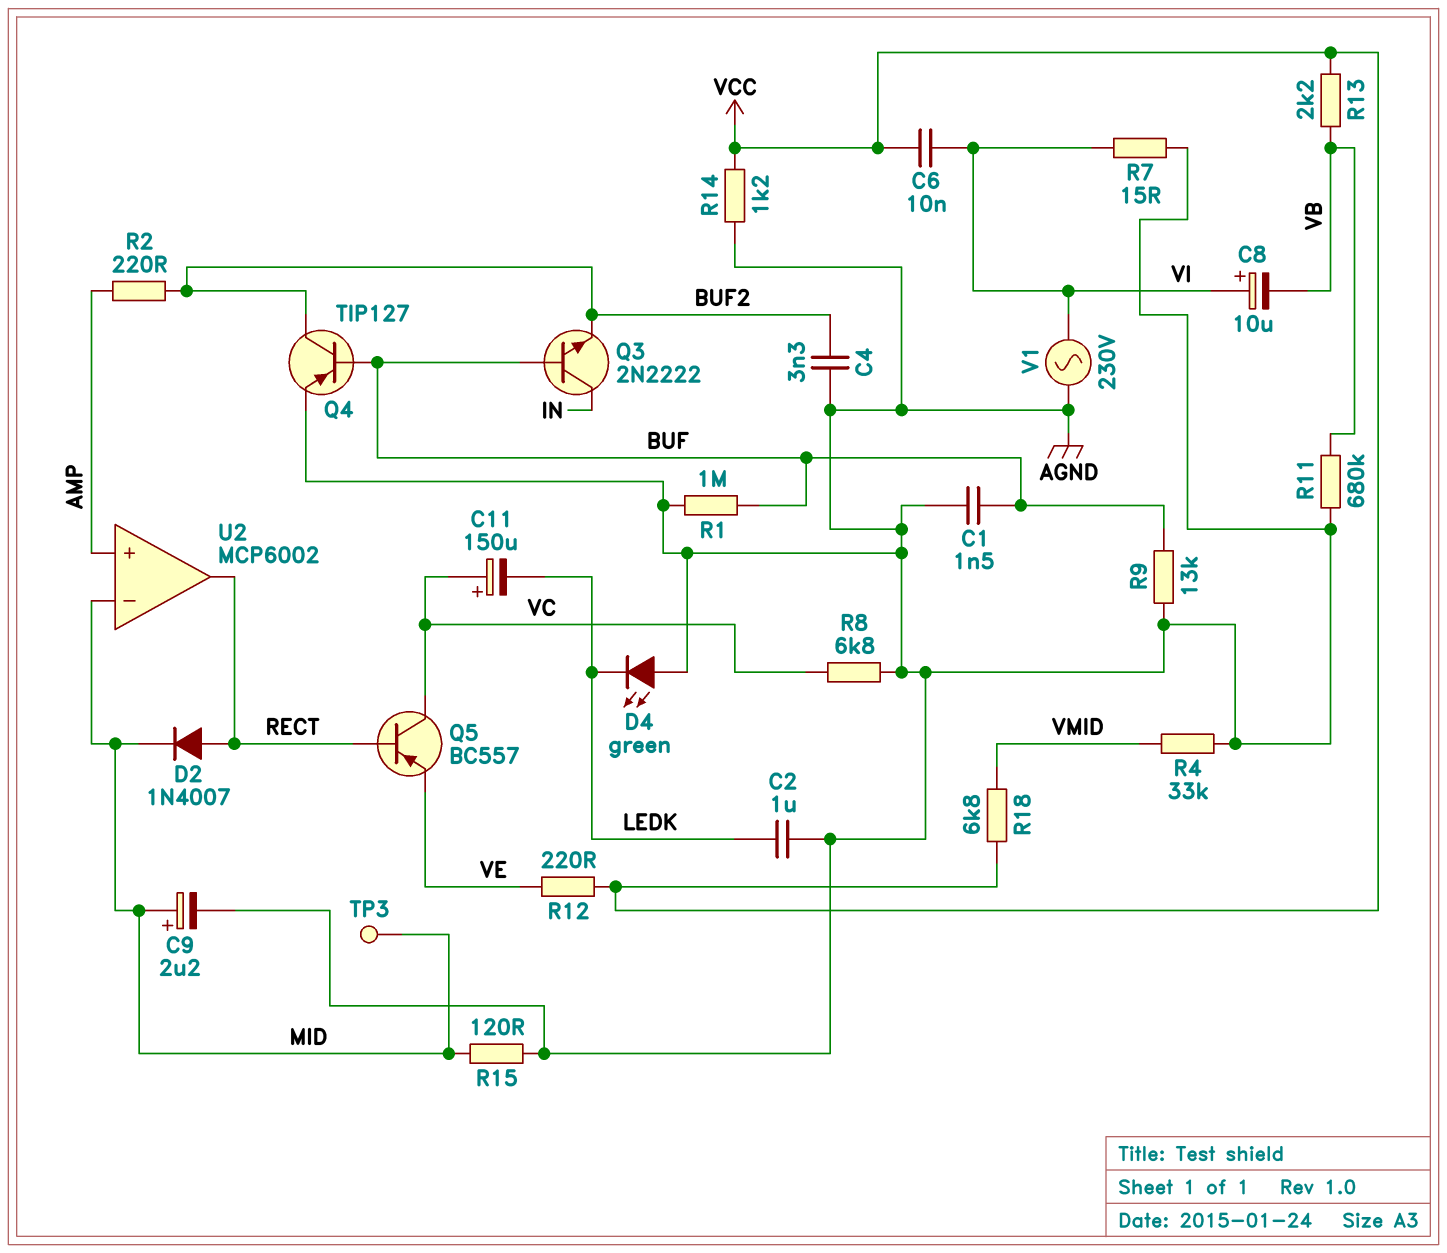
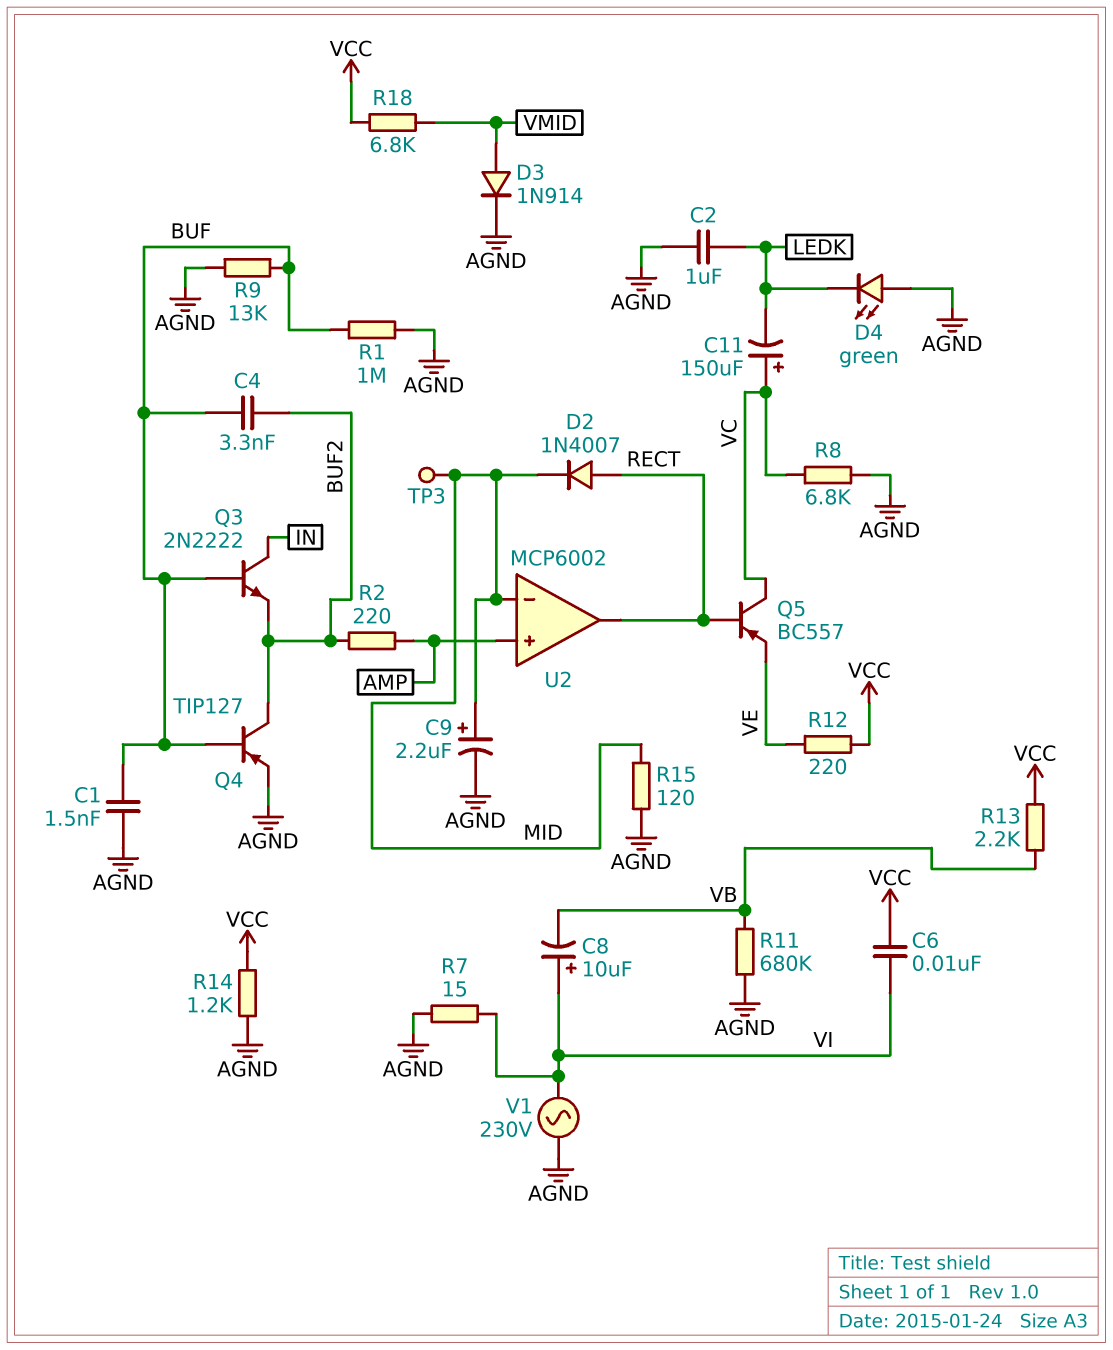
C4: 3.3nF (AGND, BUF2) -> 3.3nF (BUF, BUF2)
D3: none -> diode 1N914 (A VMID, K AGND)
R4: 33k (AGND, VMID) -> none

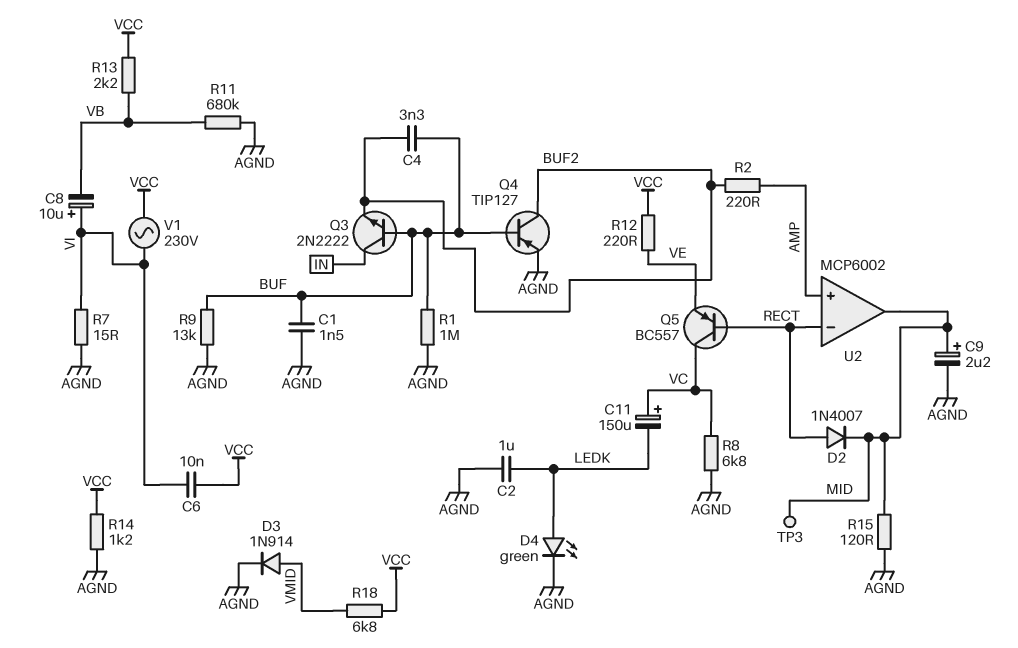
D4: LED green (A AGND, K LEDK) -> LED green (A LEDK, K AGND)
U2 pin in-: MID -> RECT
U2 pin out: RECT -> MID
V1: AC 230V (AGND, VI) -> AC 230V (VCC, VI)

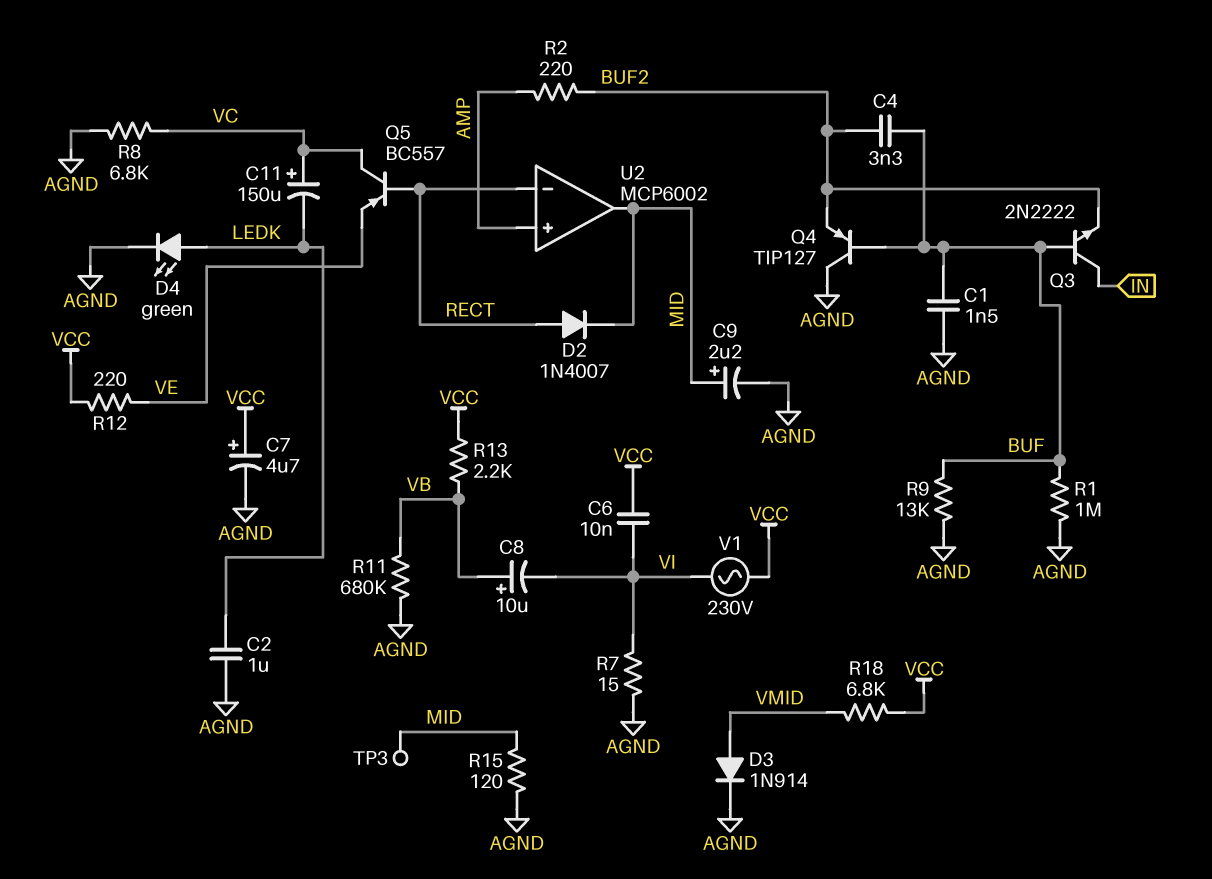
C7: none -> 4.7uF (plus VCC, minus AGND)
C8: 10uF (plus VI, minus VB) -> 10uF (plus VB, minus VI)
Q4: PNP TIP127 (B BUF, C BUF2, E AGND) -> PNP TIP127 (B BUF, C AGND, E BUF2)
R14: 1.2k (AGND, VCC) -> none

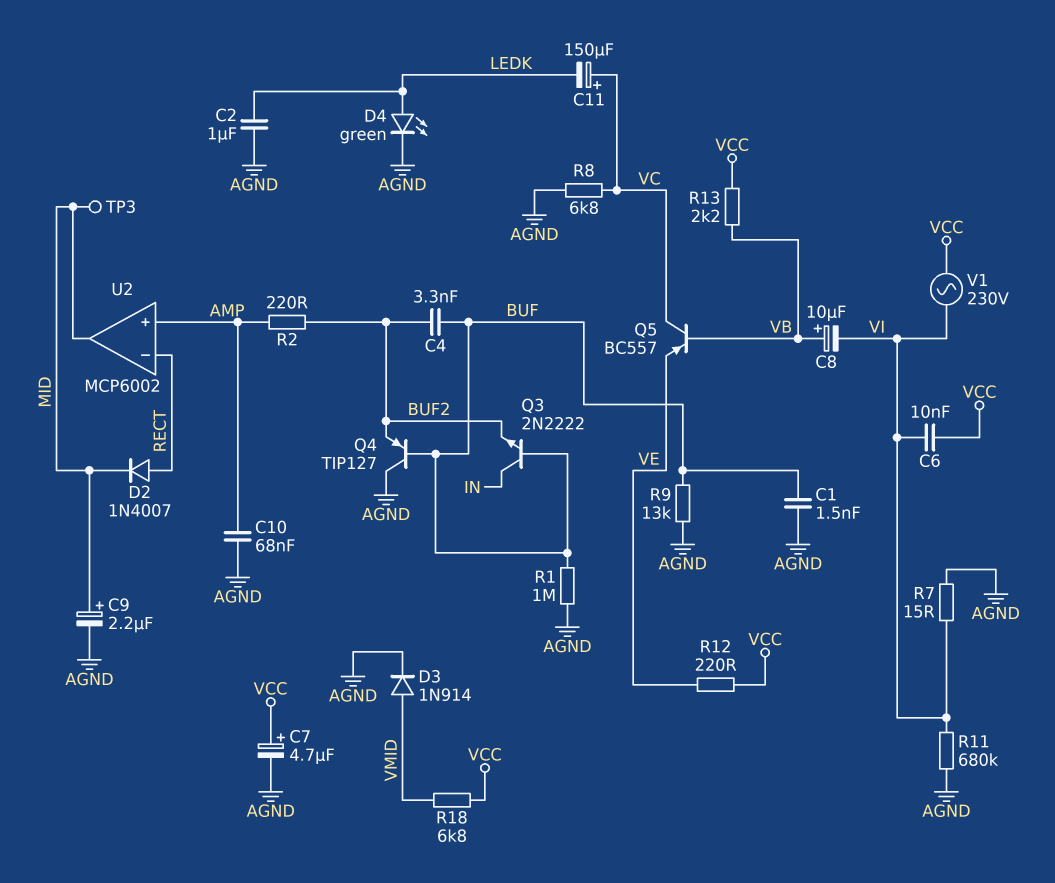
C10: none -> 68nF (AGND, AMP)
Q5: PNP BC557 (B RECT, C VC, E VE) -> PNP BC557 (B VB, C VC, E VE)
R11: 680k (AGND, VB) -> 680k (AGND, VI)
R15: 120 (AGND, MID) -> none

